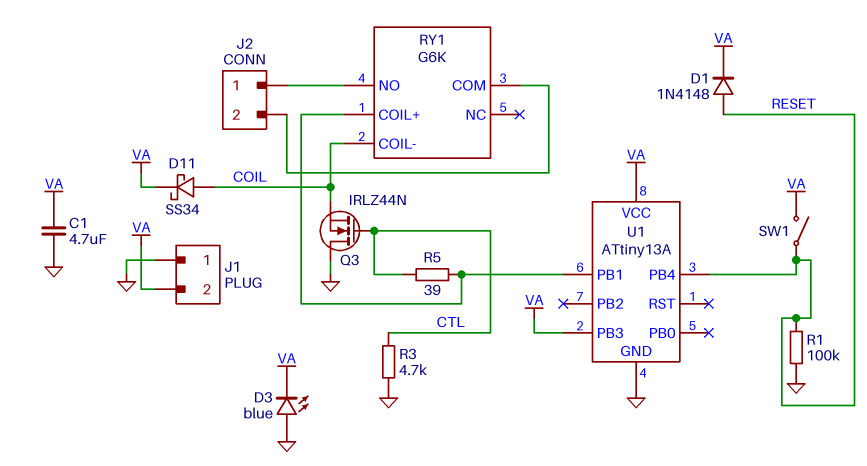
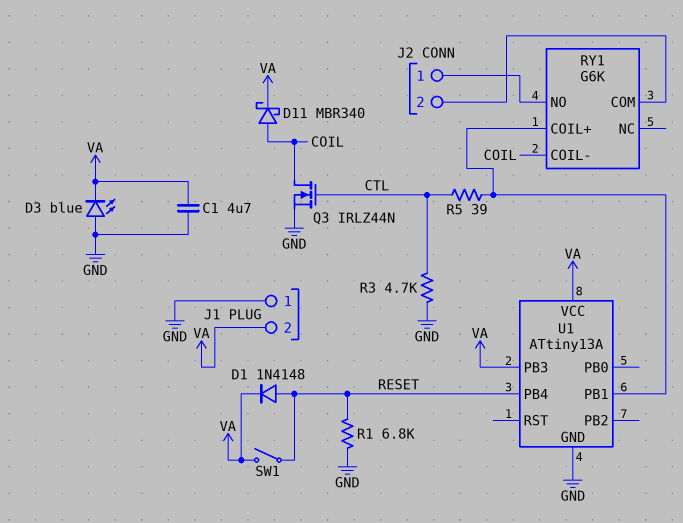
D11: schottky SS34 (A COIL, K VA) -> schottky MBR340 (A COIL, K VA)
Q3: NMOS IRLZ44N (G CTL, D GND, S COIL) -> NMOS IRLZ44N (G CTL, D COIL, S GND)
R1: 100k (GND, RESET) -> 6.8k (GND, RESET)

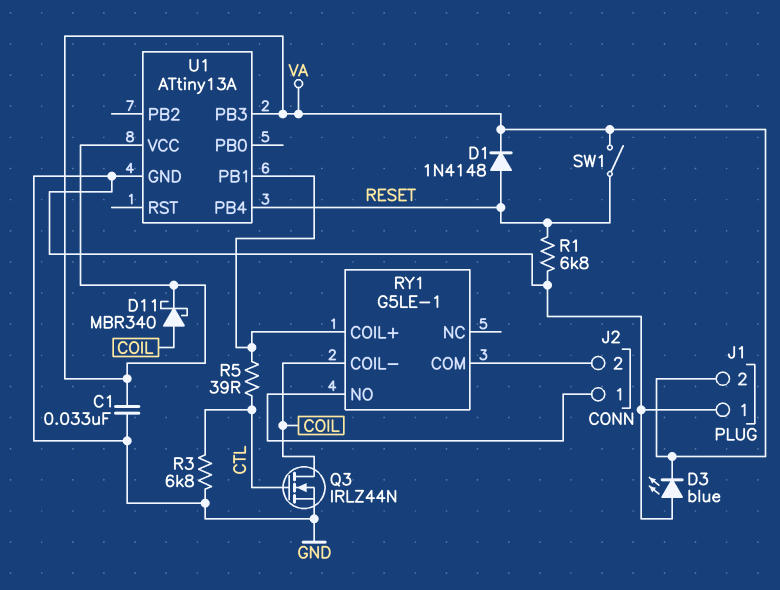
C1: 4.7uF (GND, VA) -> 33nF (GND, VA)
R3: 4.7k (CTL, GND) -> 6.8k (CTL, GND)
RY1: G6K -> G5LE-1

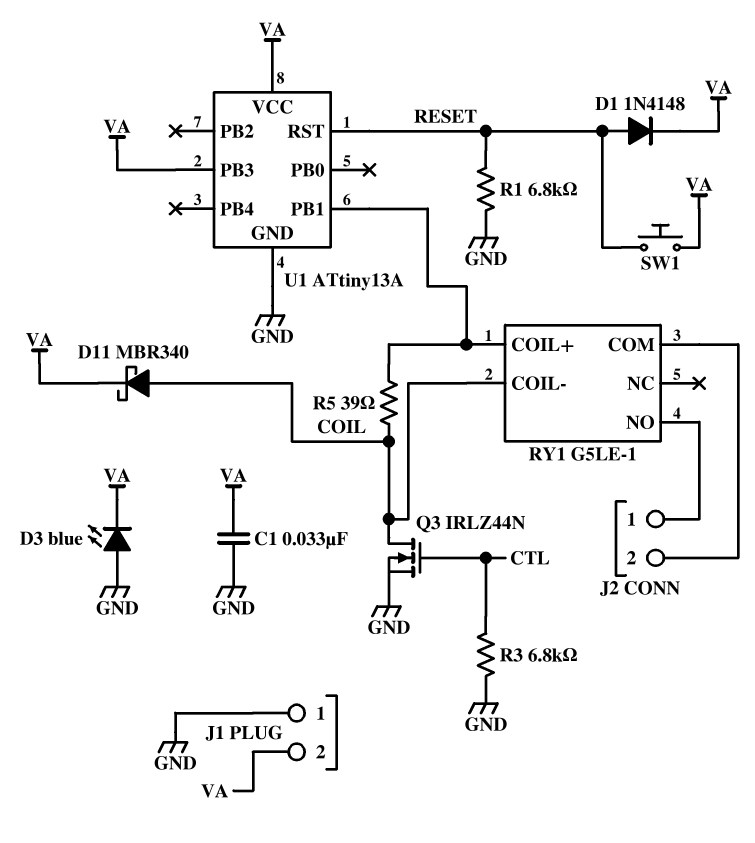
R5: 39 (CTL, RY1/COIL+) -> 39 (COIL, RY1/COIL+)
SW1: switch (RESET, VA) -> button (RESET, VA)
U1 pin PB4: RESET -> none
U1 pin RST: none -> RESET

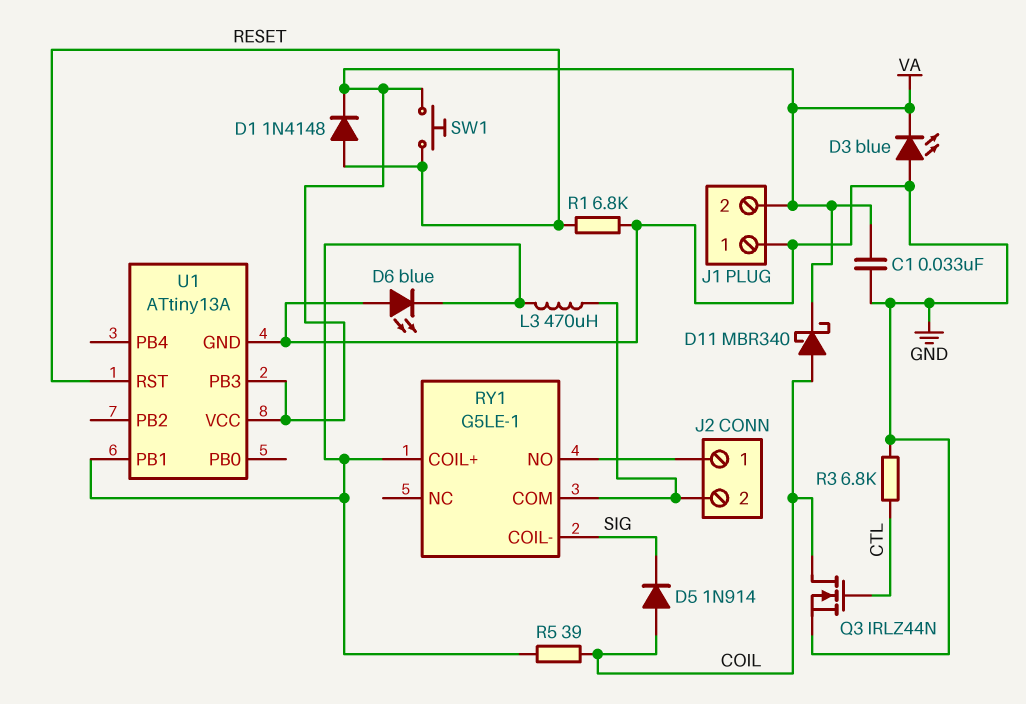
D5: none -> diode 1N914 (A COIL, K SIG)
D6: none -> LED blue (A GND, K RY1/COIL+)
L3: none -> 470uH (J2/2, RY1/COIL+)
RY1 pin COIL-: COIL -> SIG

